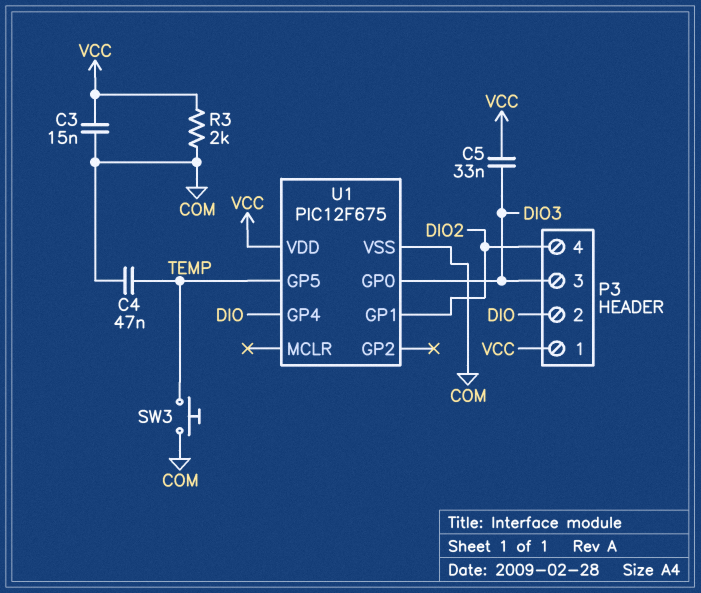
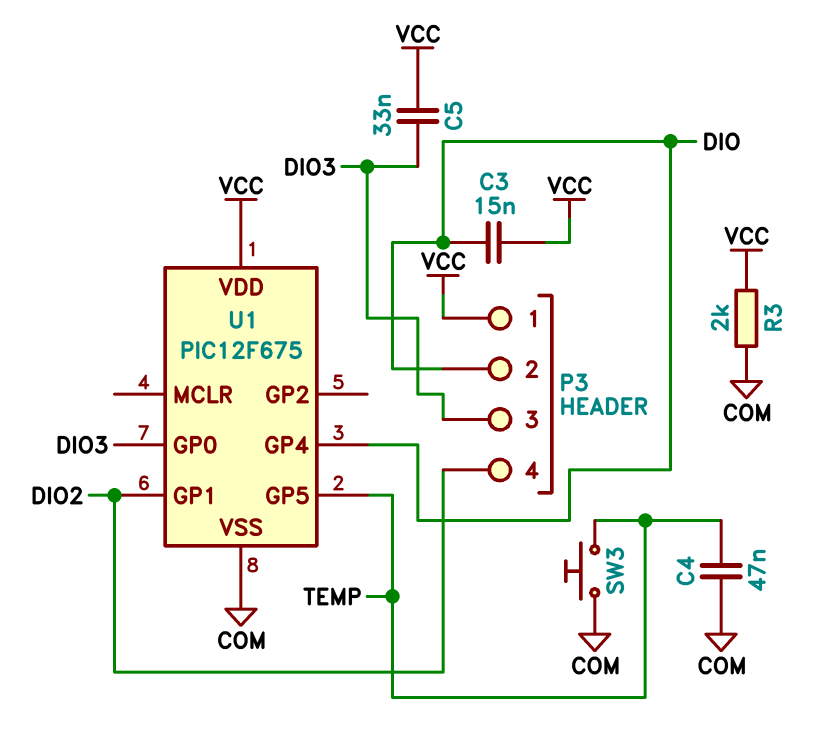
C3: 15nF (COM, VCC) -> 15nF (DIO, VCC)

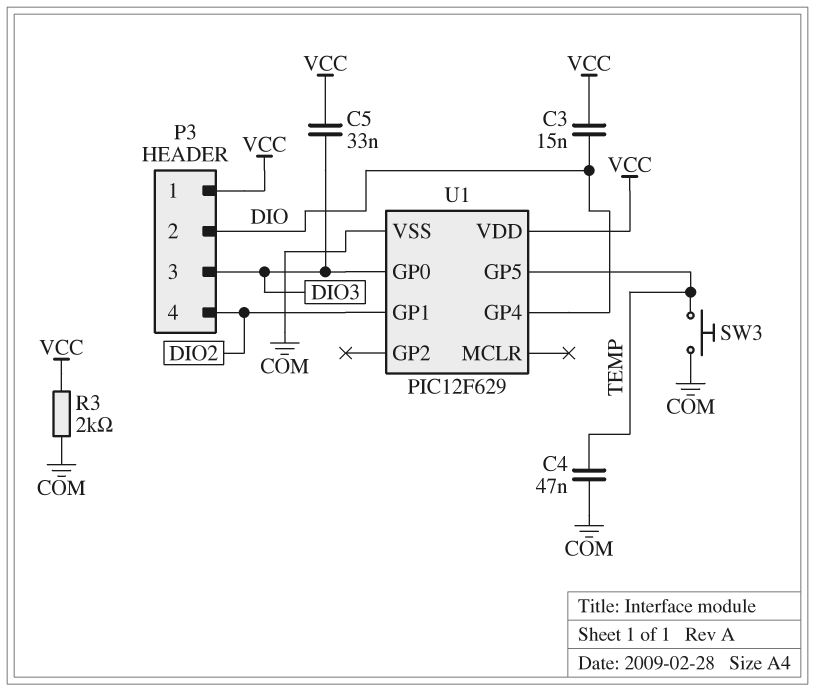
U1: PIC12F675 -> PIC12F629

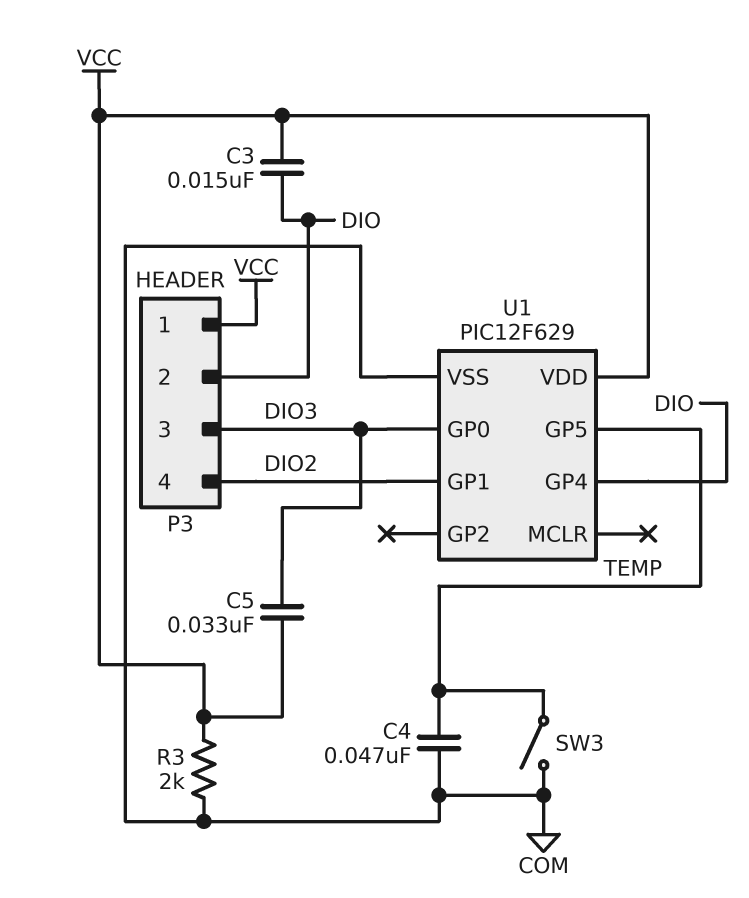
SW3: button (COM, TEMP) -> switch (COM, TEMP)

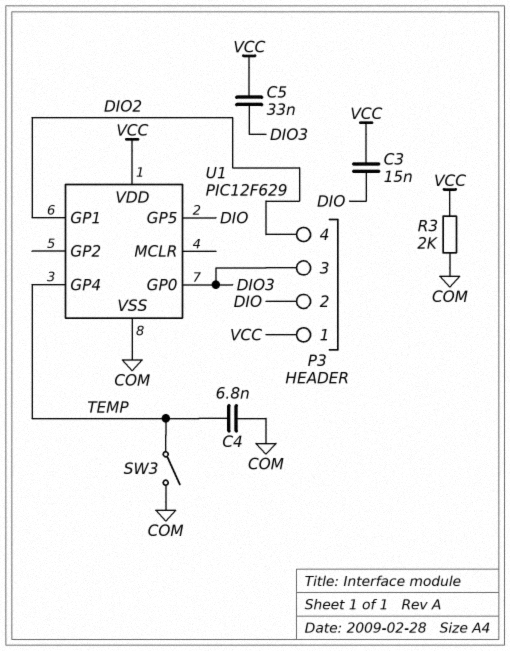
C4: 47nF (COM, TEMP) -> 6.8nF (COM, TEMP)
U1 pin GP4: DIO -> TEMP
U1 pin GP5: TEMP -> DIO

